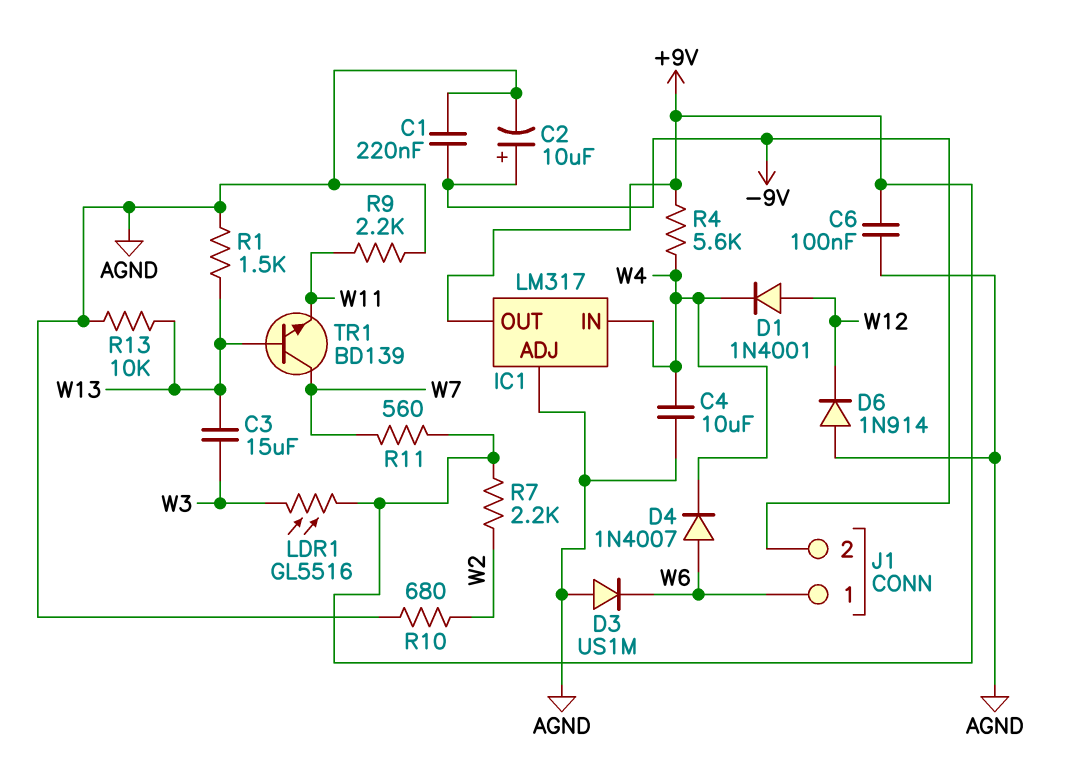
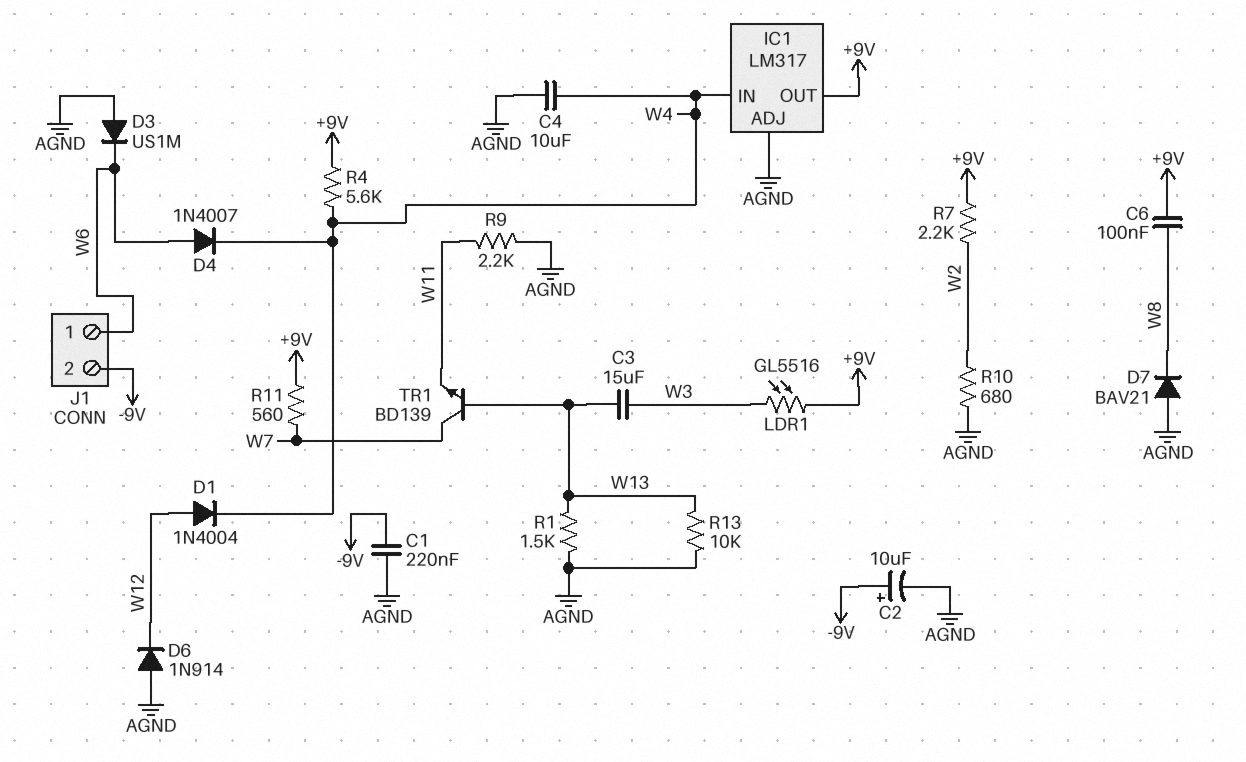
C6: 100nF (+9V, AGND) -> 100nF (+9V, W8)
D1: diode 1N4001 (A W12, K W4) -> diode 1N4004 (A W12, K W4)
D7: none -> diode BAV21 (A AGND, K W8)

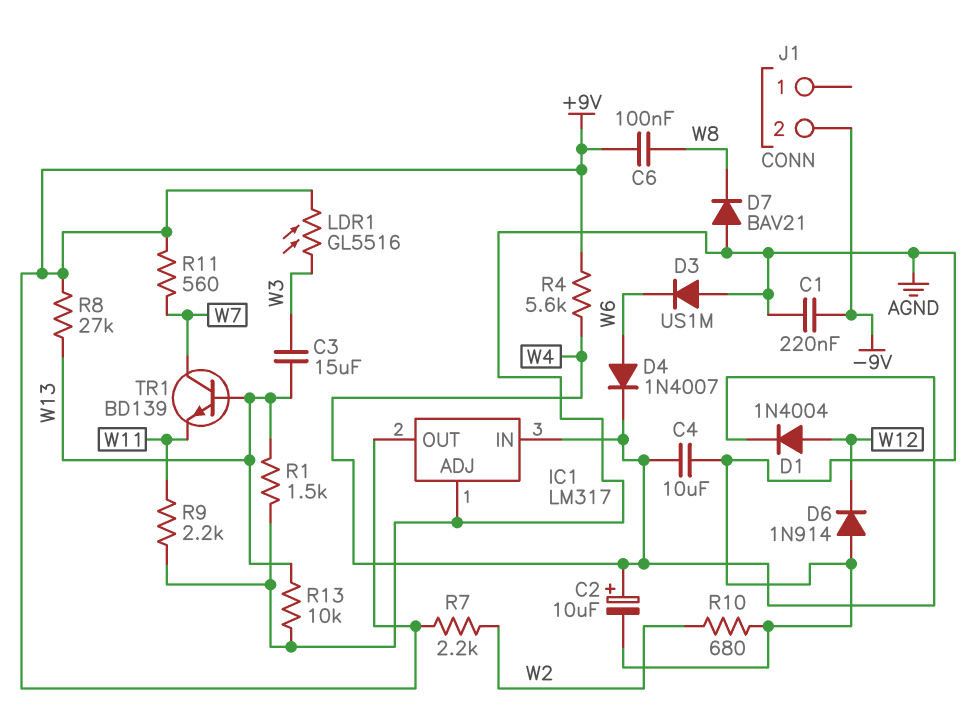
C2: 10uF (plus -9V, minus AGND) -> 10uF (plus W4, minus AGND)
J1 pin 1: W6 -> none
R8: none -> 27k (+9V, W13)

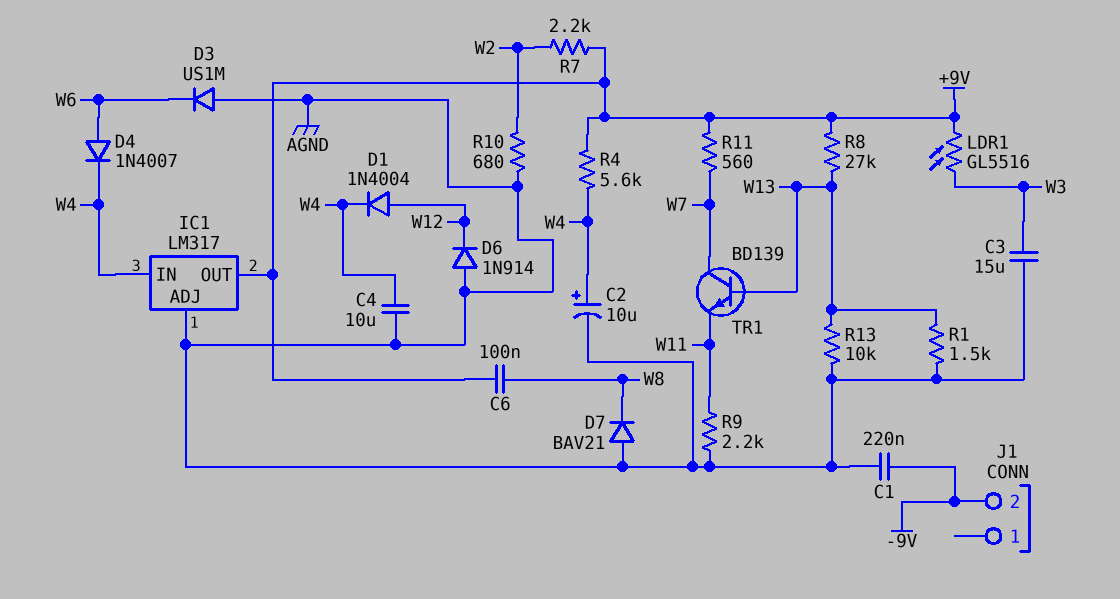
C3: 15uF (W3, W13) -> 15uF (AGND, W3)

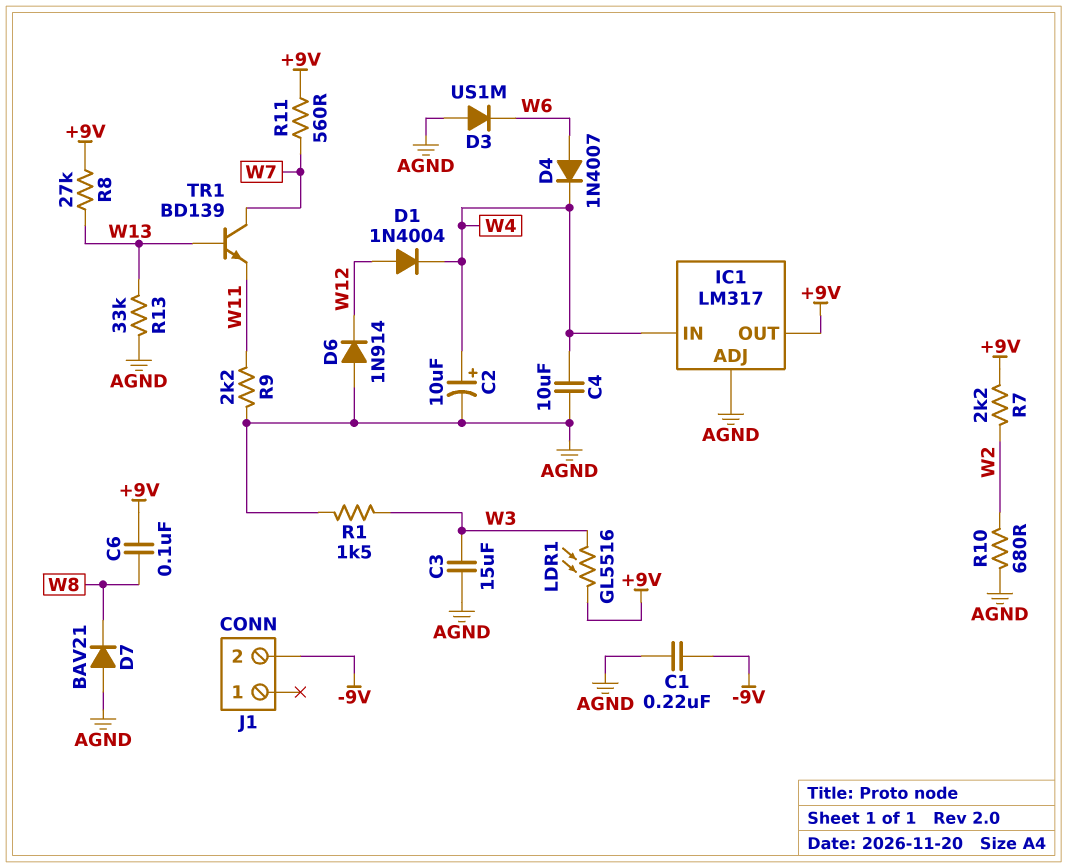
R1: 1.5k (AGND, W13) -> 1.5k (AGND, W3)
R4: 5.6k (+9V, W4) -> none
R13: 10k (AGND, W13) -> 33k (AGND, W13)

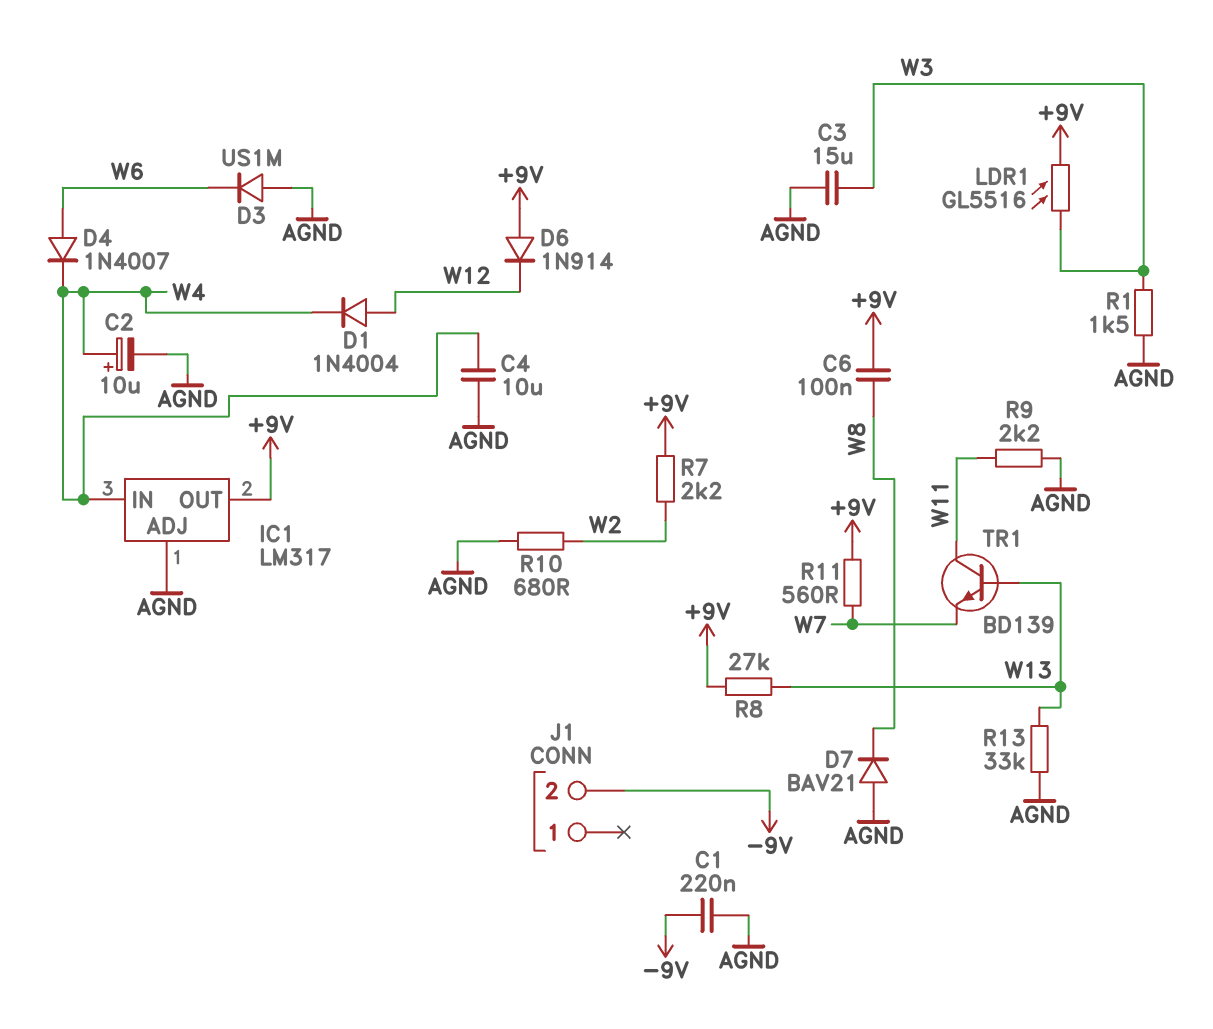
D6: diode 1N914 (A AGND, K W12) -> diode 1N914 (A +9V, K W12)
TR1: NPN BD139 (B W13, C W7, E W11) -> NPN BD139 (B W13, C W11, E W7)

